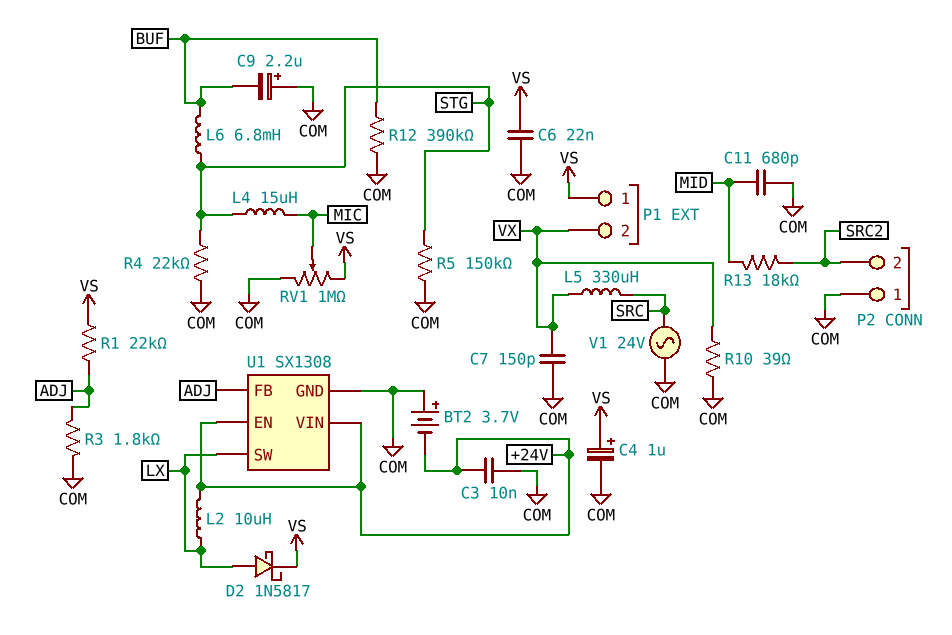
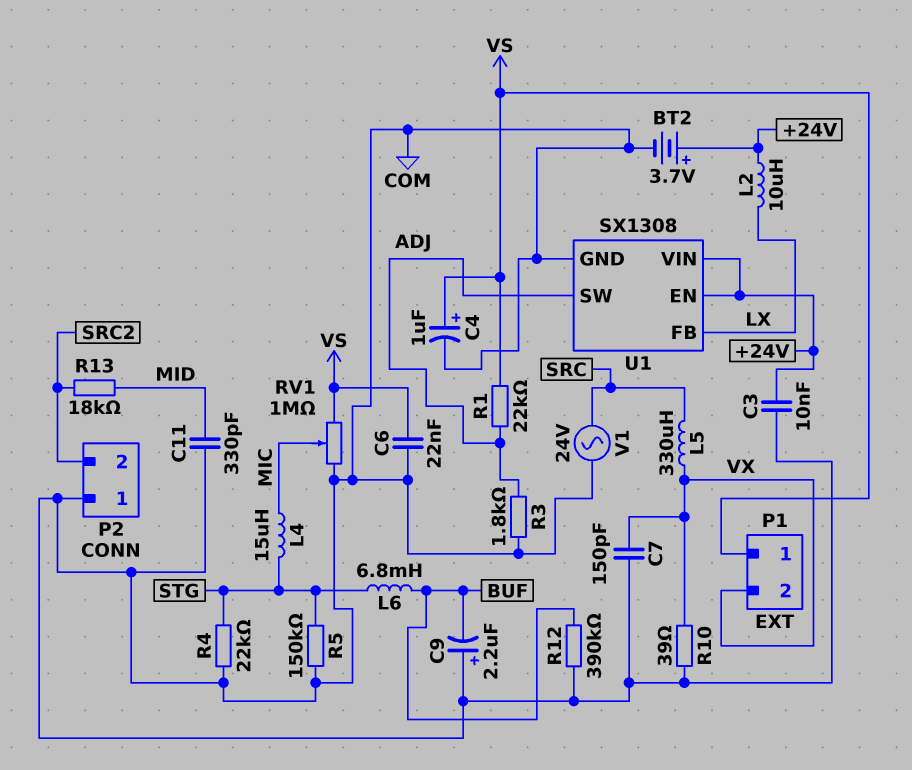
BT2: 3.7V (plus COM, minus +24V) -> 3.7V (plus +24V, minus COM)
C11: 680pF (COM, MID) -> 330pF (COM, MID)
D2: schottky 1N5817 (A LX, K VS) -> none
U1 pin FB: ADJ -> LX
U1 pin SW: LX -> ADJ

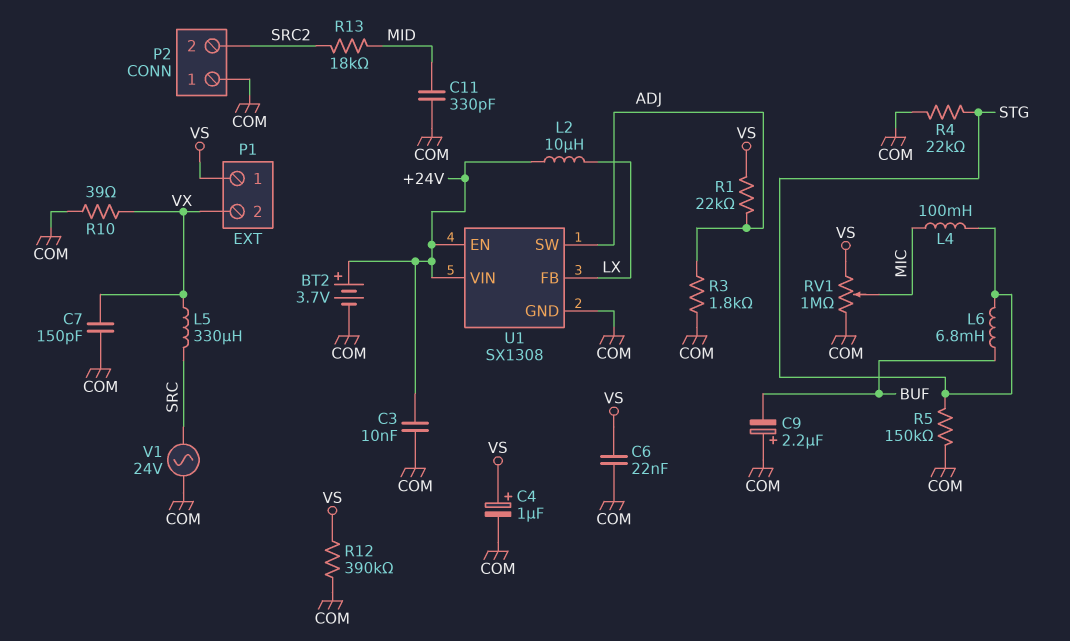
L4: 15uH (MIC, STG) -> 100mH (MIC, STG)
R12: 390k (BUF, COM) -> 390k (COM, VS)

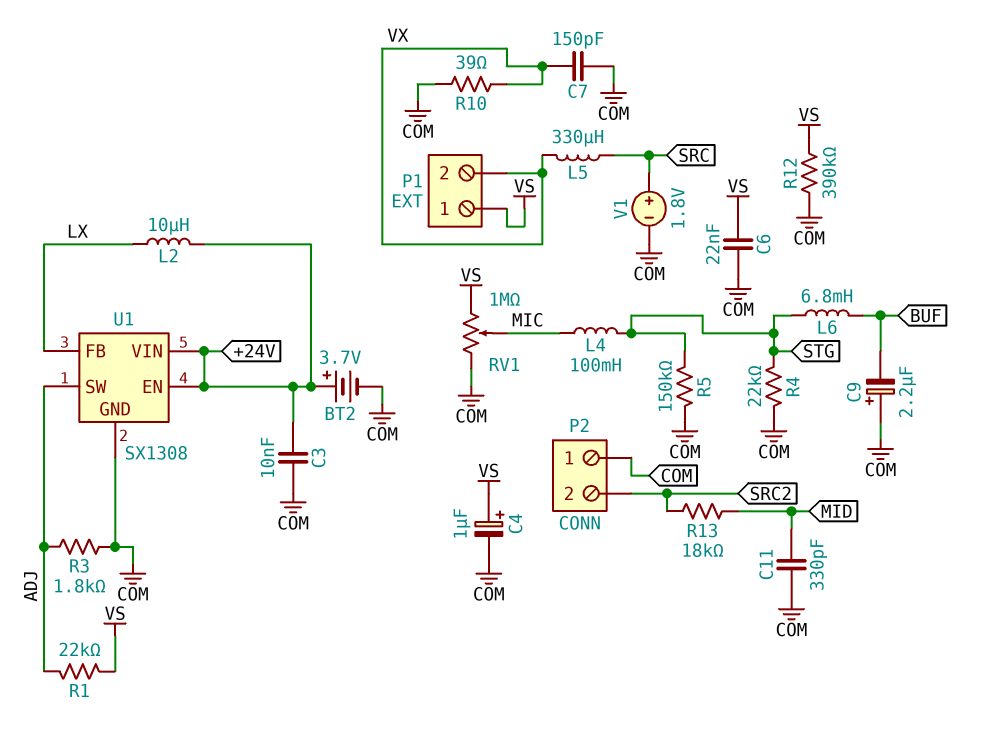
V1: AC 24V (COM, SRC) -> 1.8V (plus SRC, minus COM)

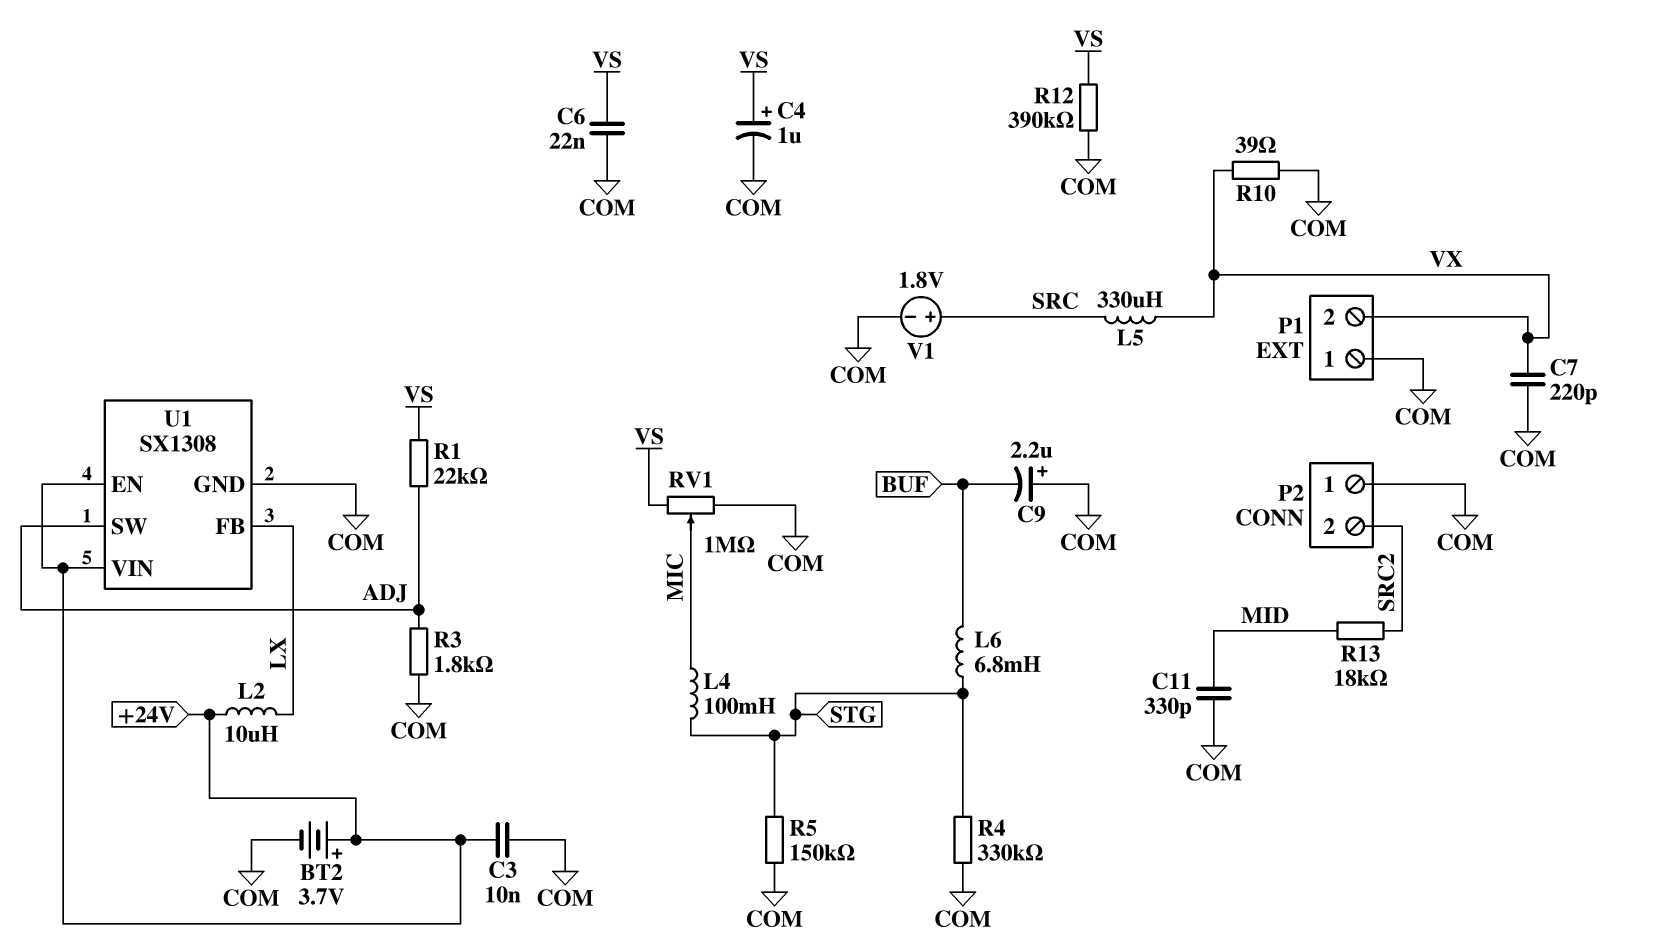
C7: 150pF (COM, VX) -> 220pF (COM, VX)
P1 pin 1: VS -> COM
R4: 22k (COM, STG) -> 330k (COM, STG)

